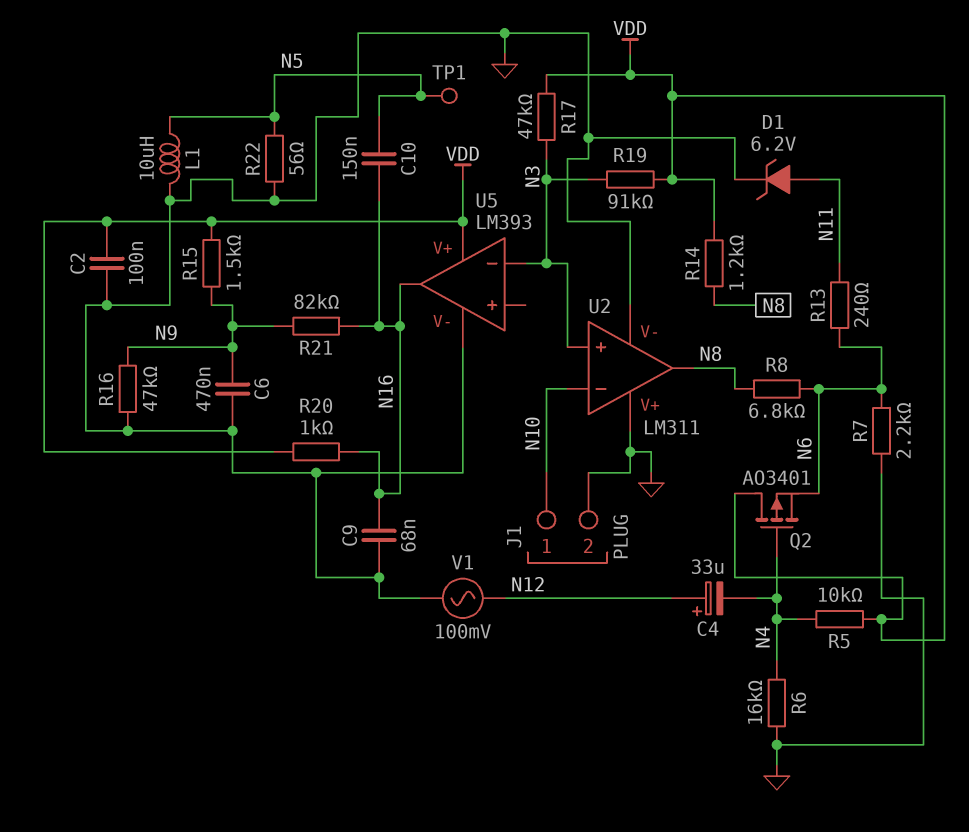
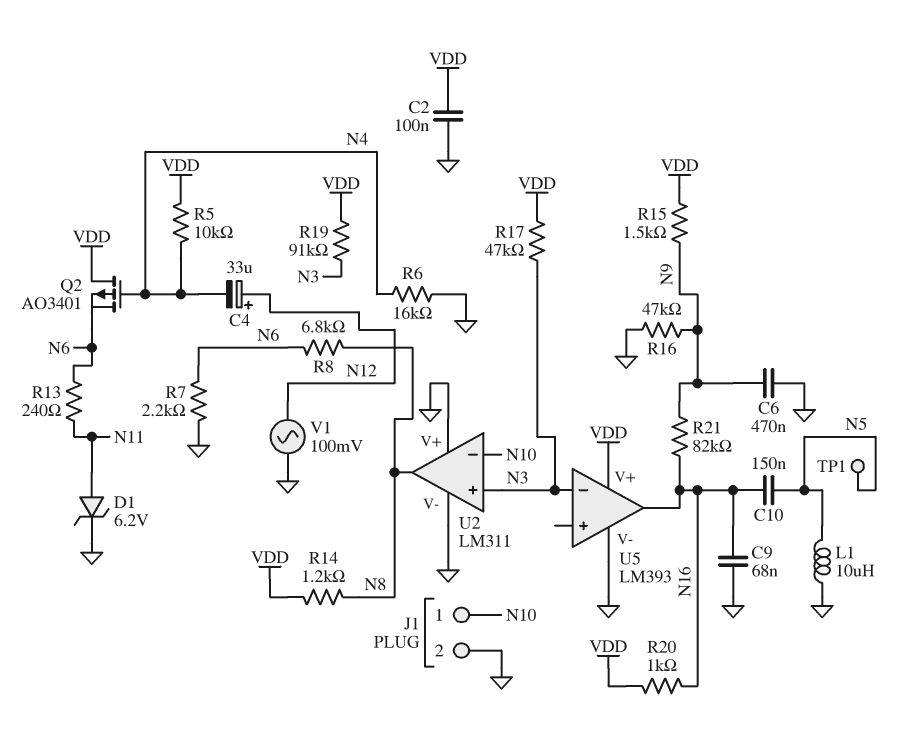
R22: 56 (GND, N5) -> none

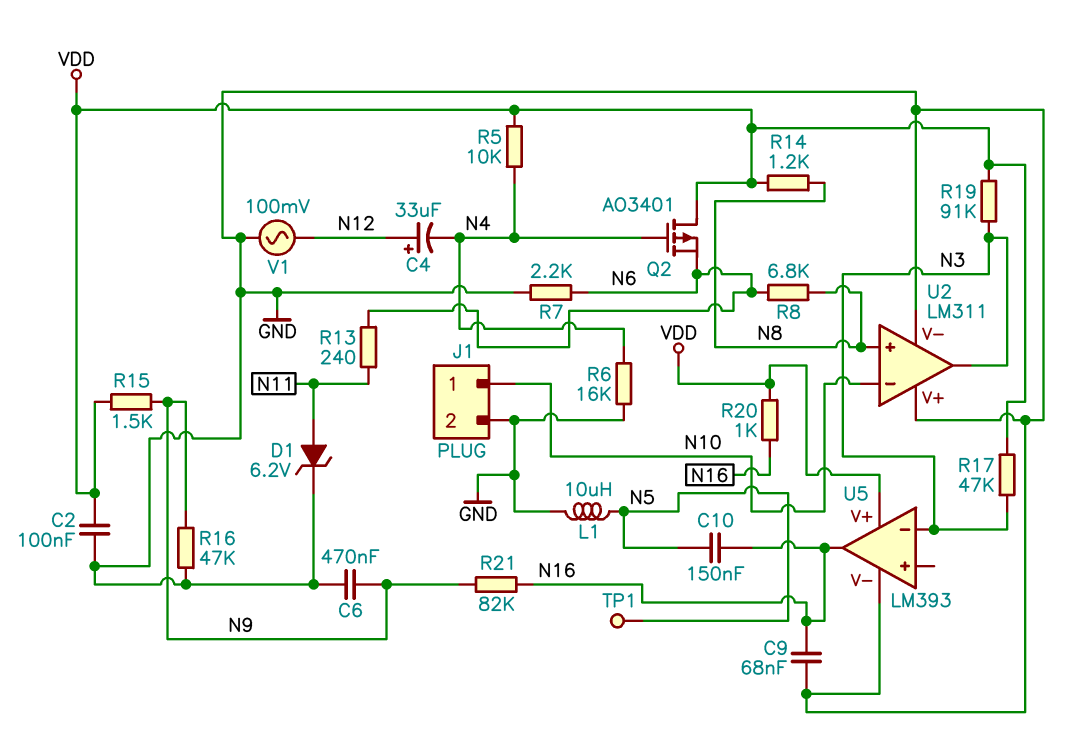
U2 pin in+: N3 -> N8
U2 pin out: N8 -> N3

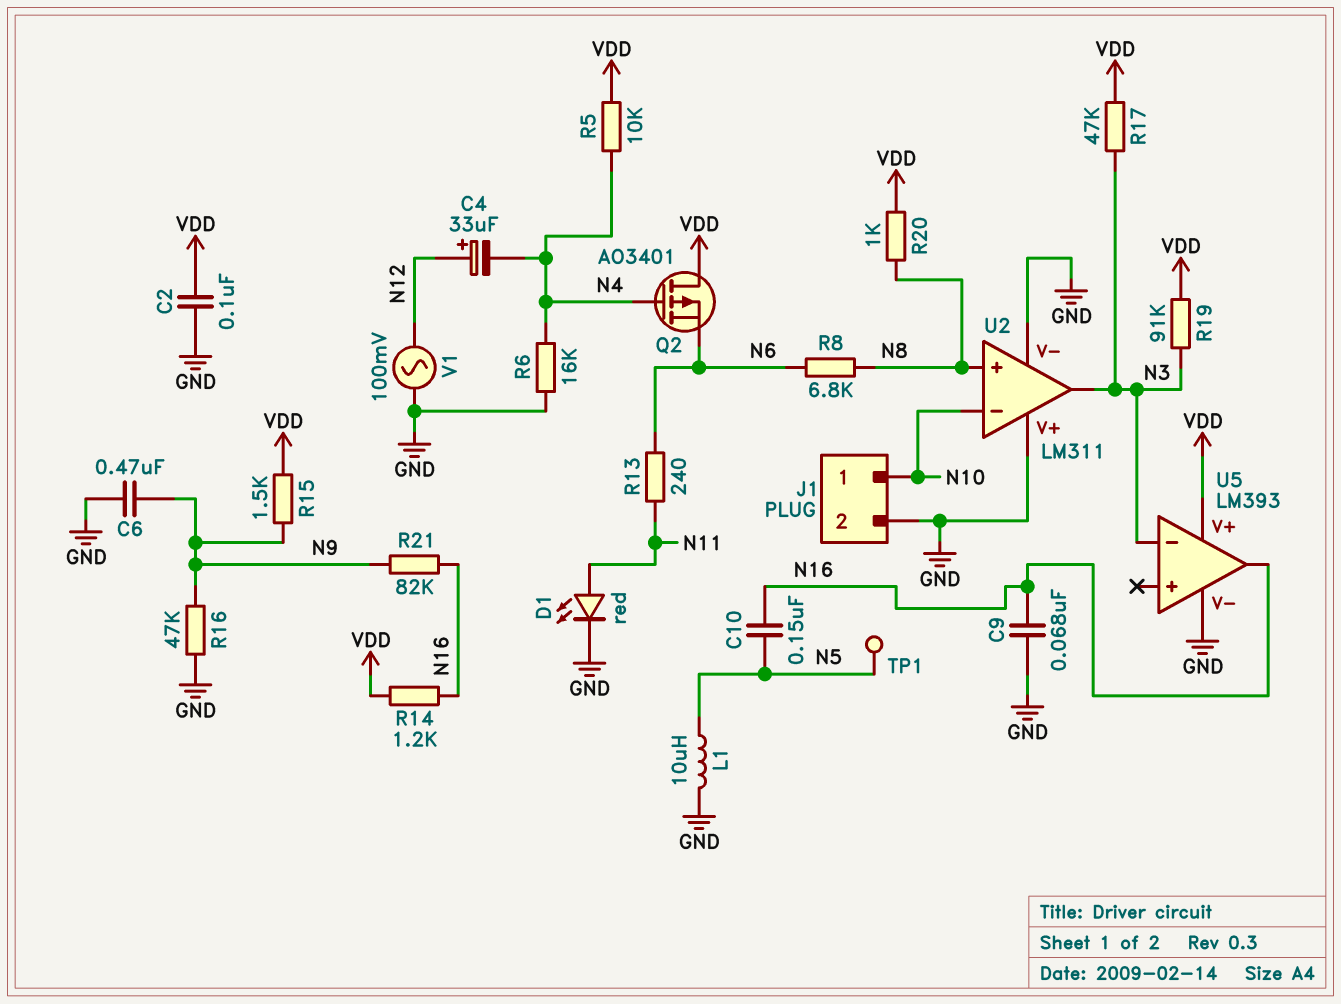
D1: zener 6.2V (A N11, K GND) -> LED red (A N11, K GND)
R7: 2.2k (GND, N6) -> none
R14: 1.2k (N8, VDD) -> 1.2k (N16, VDD)
R20: 1k (N16, VDD) -> 1k (N8, VDD)

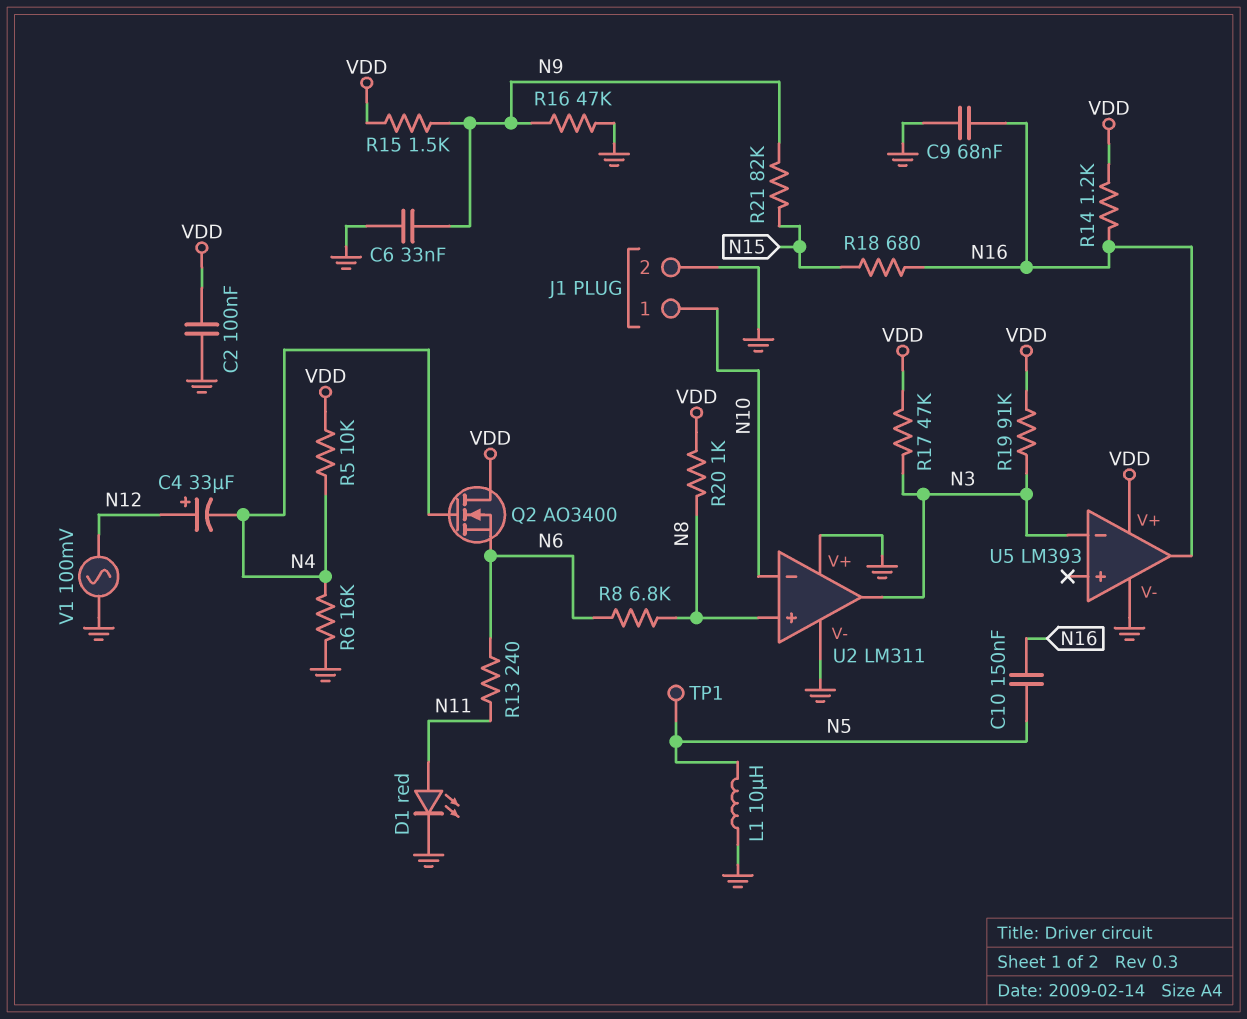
C6: 470nF (GND, N9) -> 33nF (GND, N9)
Q2: PMOS AO3401 (G N4, D VDD, S N6) -> NMOS AO3400 (G N4, D VDD, S N6)
R18: none -> 680 (N15, N16)
R21: 82k (N9, N16) -> 82k (N9, N15)

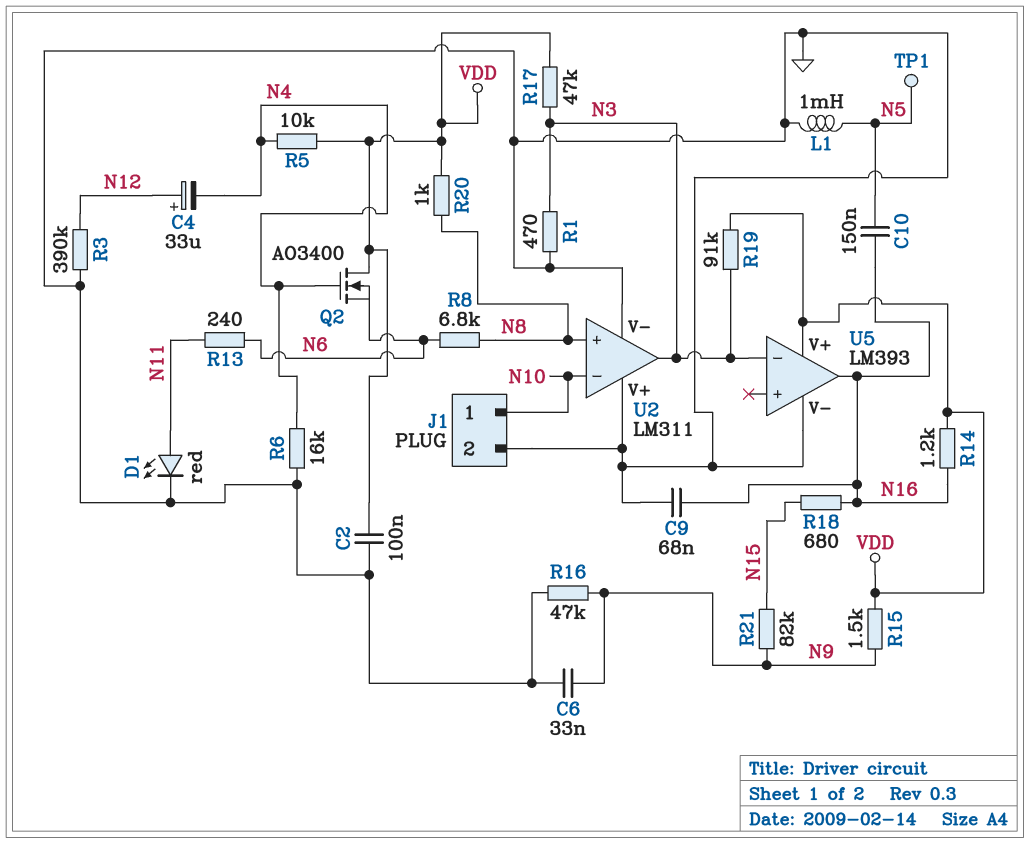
L1: 10uH (GND, N5) -> 1mH (GND, N5)
R1: none -> 470 (GND, N3)
R3: none -> 390k (GND, N12)
V1: AC 100mV (GND, N12) -> none

